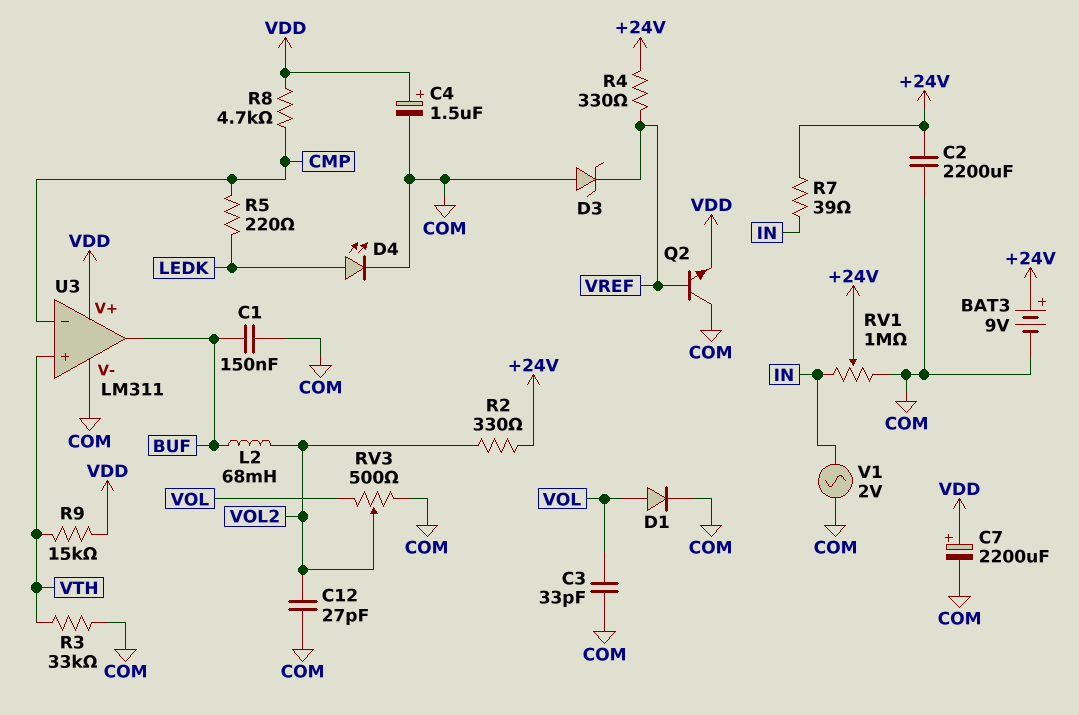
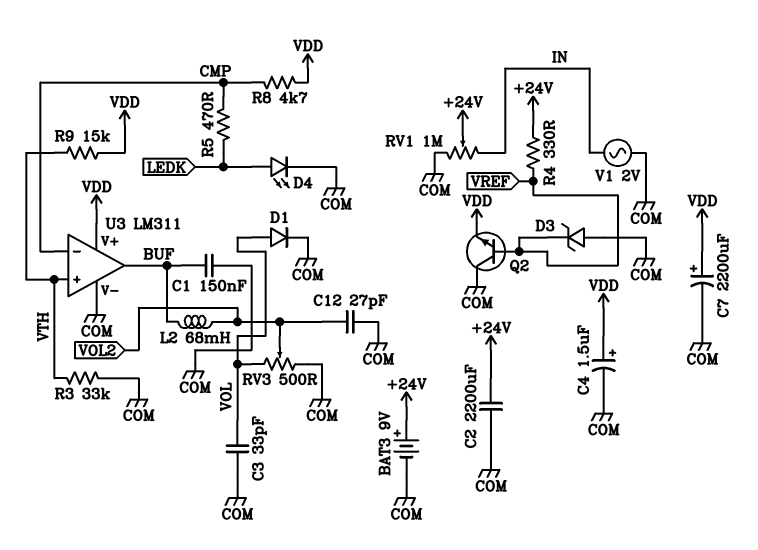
R2: 330 (+24V, VOL2) -> none
R5: 220 (CMP, LEDK) -> 470 (CMP, LEDK)
R7: 39 (+24V, IN) -> none

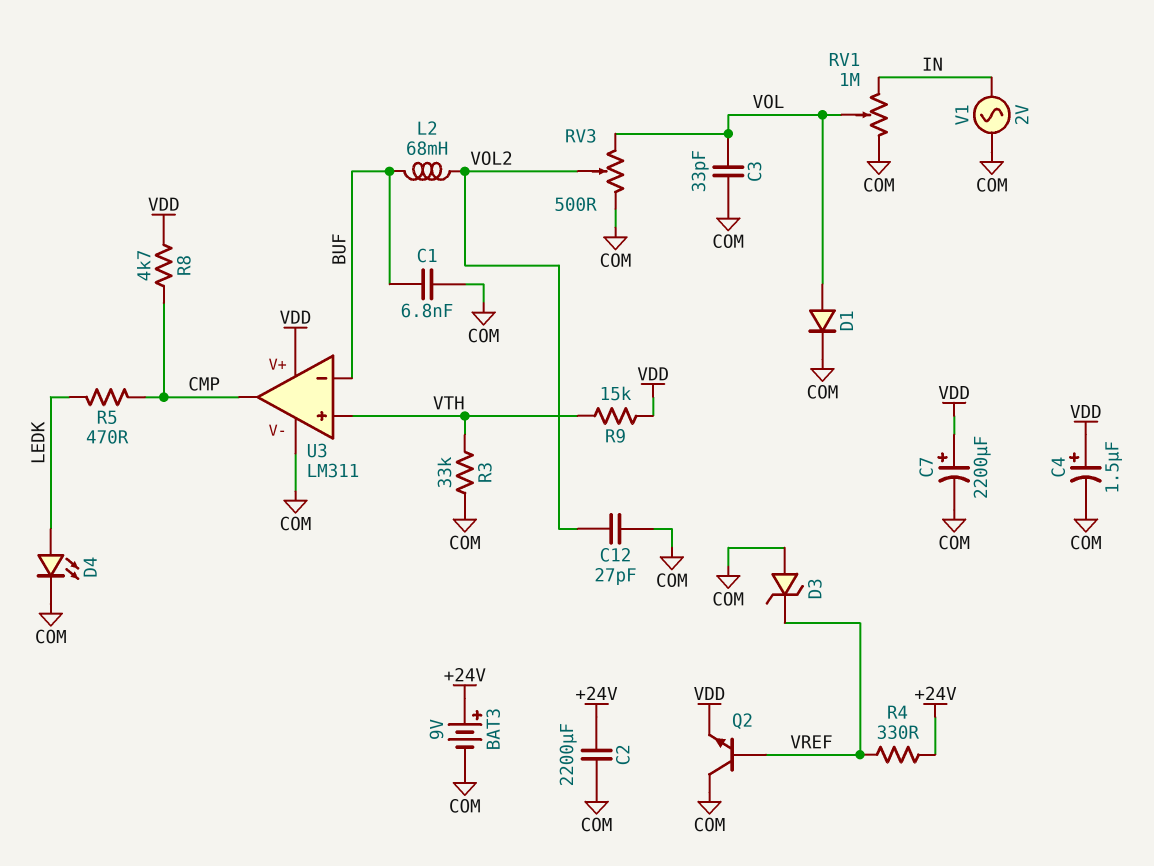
C1: 150nF (BUF, COM) -> 6.8nF (BUF, COM)
RV1: 1M (COM, IN, wiper +24V) -> 1M (COM, IN, wiper VOL)
U3 pin in-: CMP -> BUF
U3 pin out: BUF -> CMP

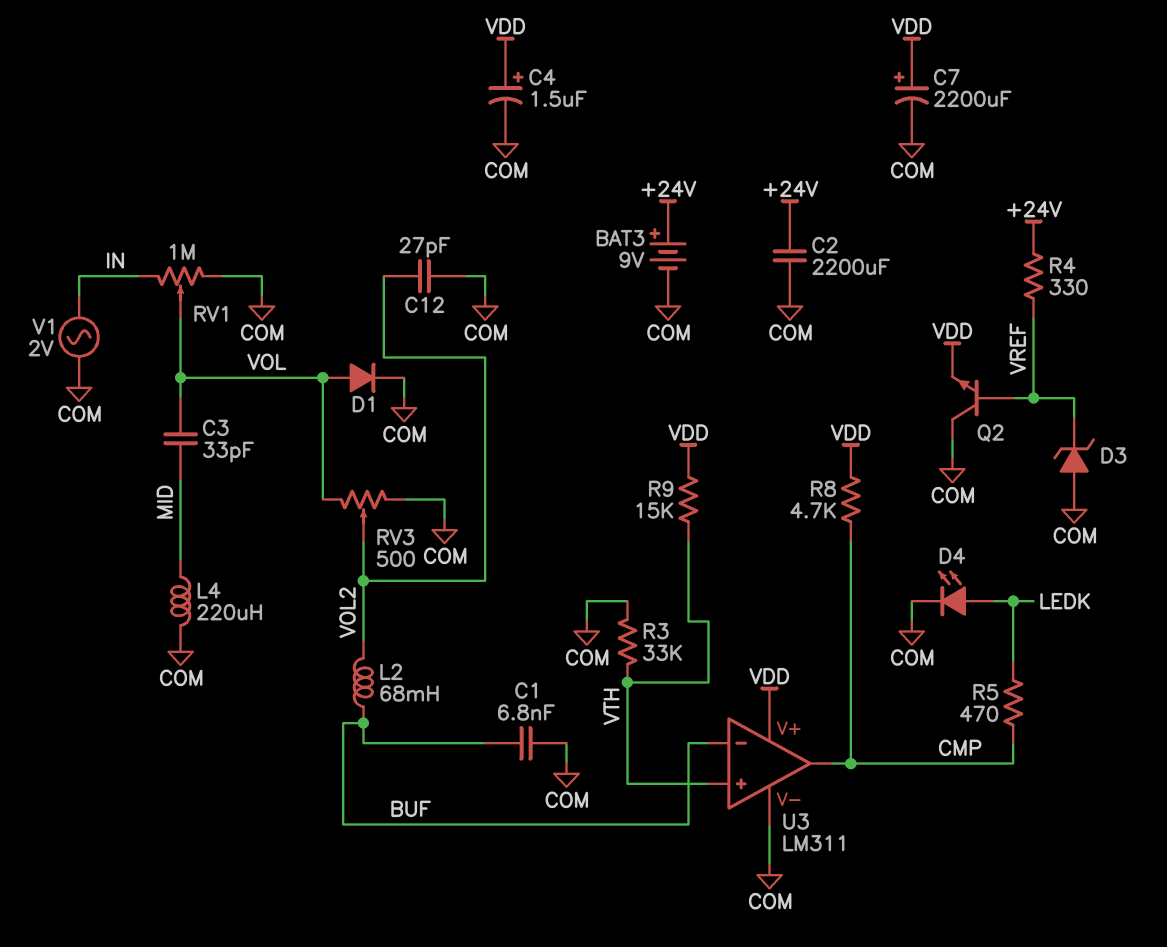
C3: 33pF (COM, VOL) -> 33pF (MID, VOL)
L4: none -> 220uH (COM, MID)

